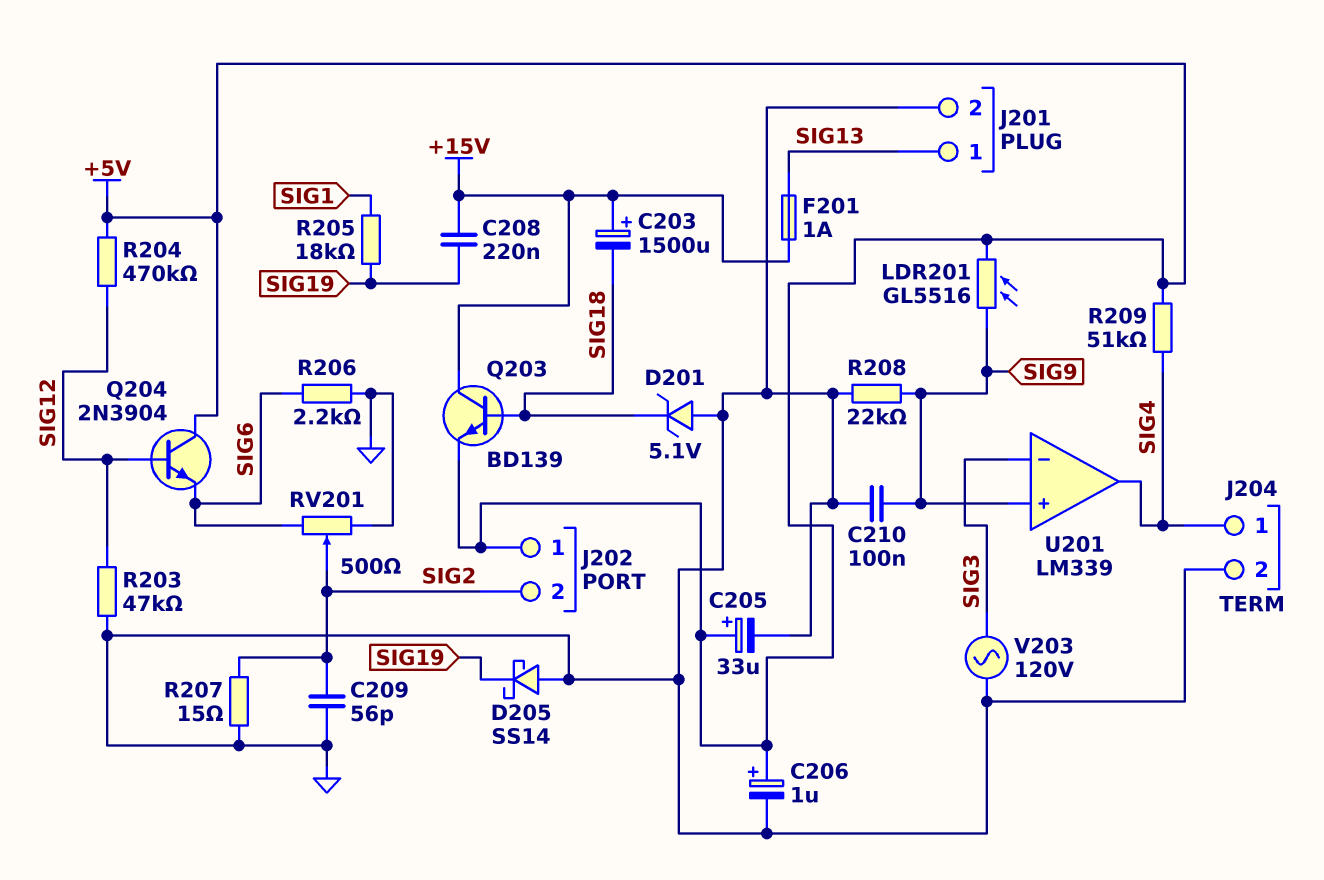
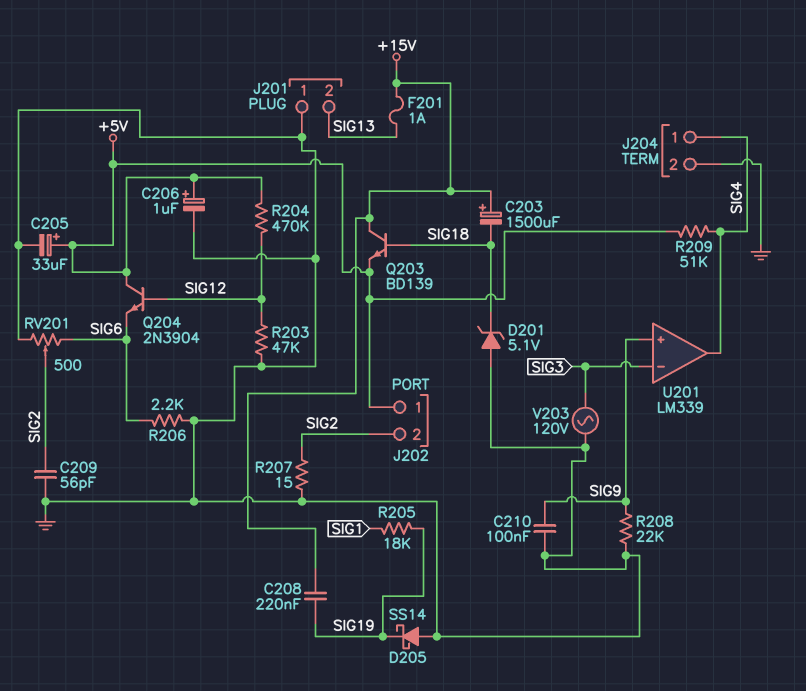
J201 pin 1: SIG13 -> GND
J201 pin 2: GND -> SIG13
LDR201: GL5516 (+5V, SIG9) -> none

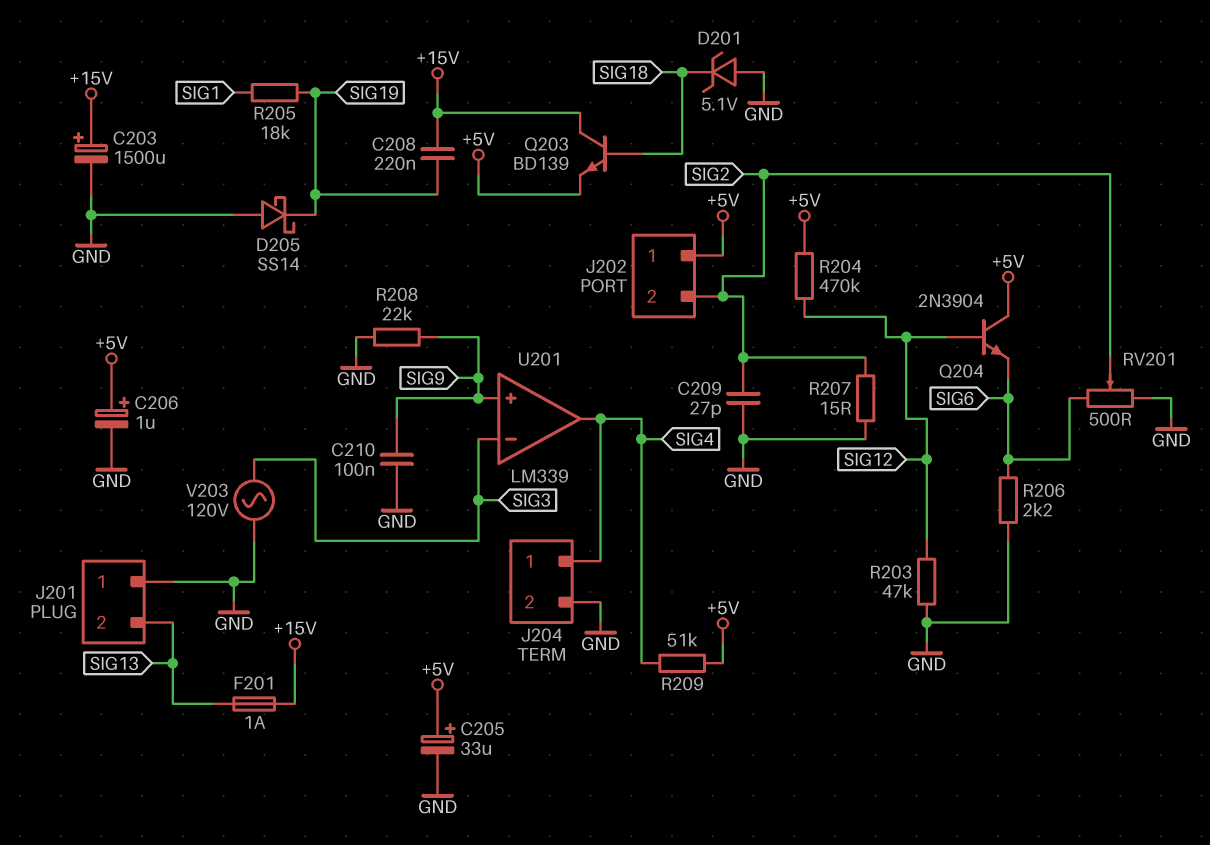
C203: 1500uF (plus +15V, minus SIG18) -> 1500uF (plus +15V, minus GND)
C209: 56pF (GND, SIG2) -> 27pF (GND, SIG2)

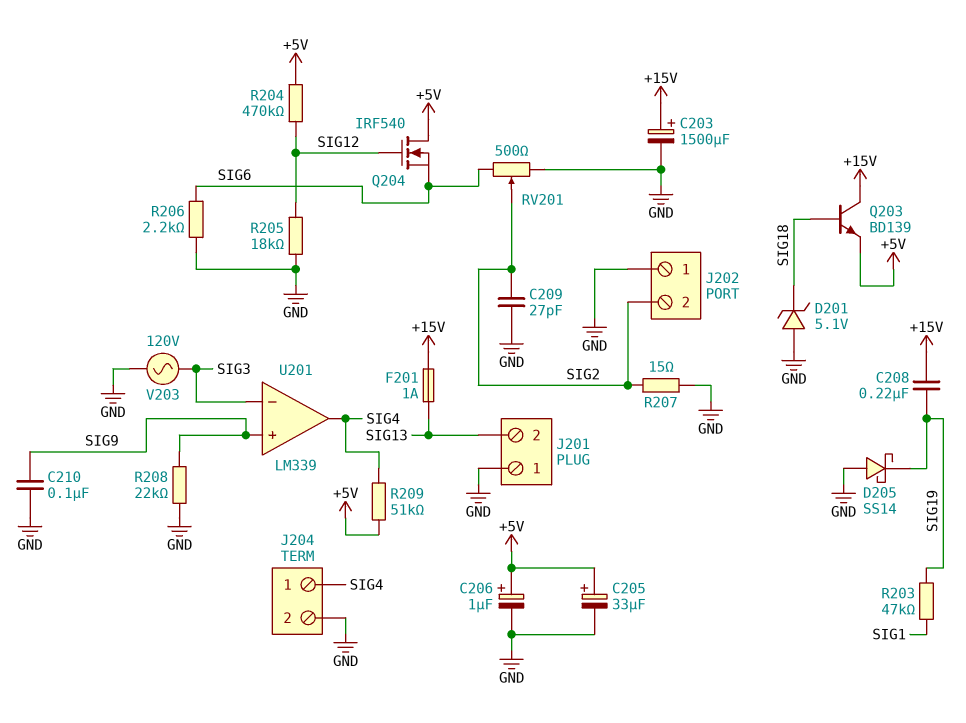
J202 pin 1: +5V -> GND
Q204: NPN 2N3904 (B SIG12, C +5V, E SIG6) -> NMOS IRF540 (G SIG12, D +5V, S SIG6)
R203: 47k (GND, SIG12) -> 47k (SIG1, SIG19)
R205: 18k (SIG1, SIG19) -> 18k (GND, SIG12)

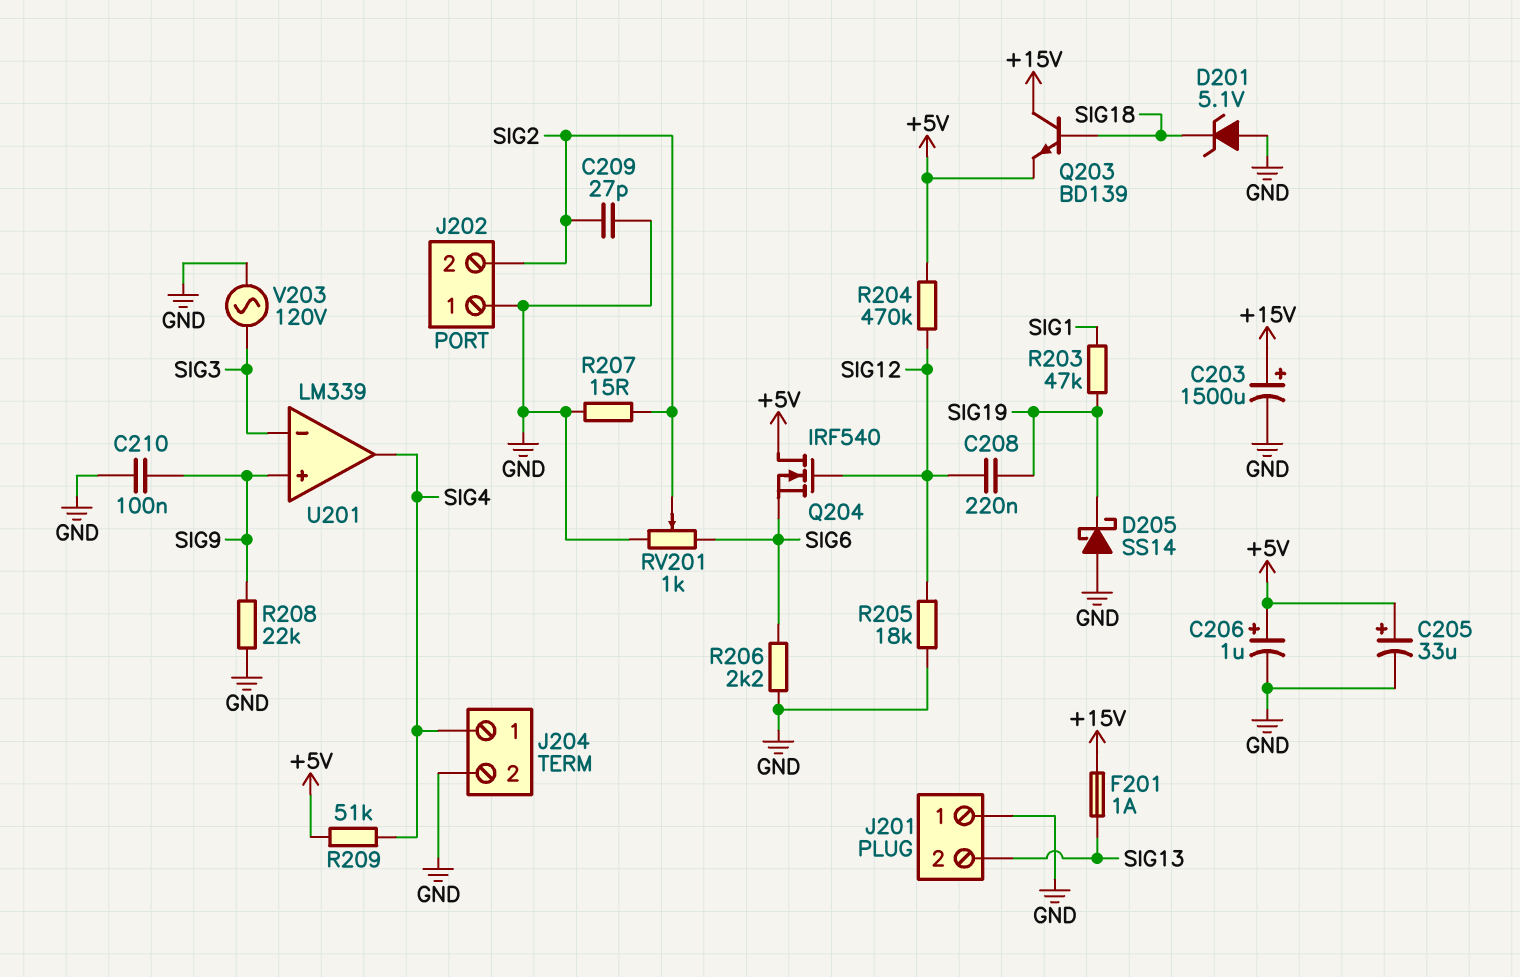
C208: 220nF (+15V, SIG19) -> 220nF (SIG12, SIG19)
RV201: 500 (GND, SIG6, wiper SIG2) -> 1k (GND, SIG6, wiper SIG2)

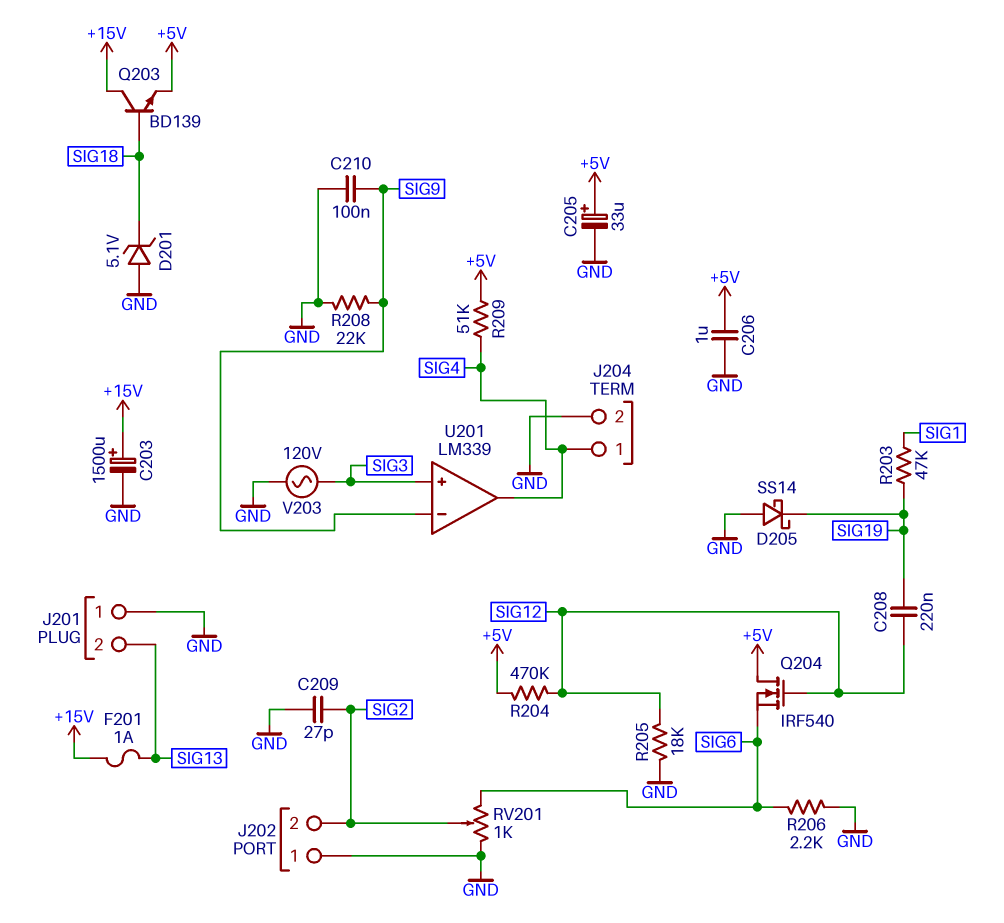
C206: 1uF (plus +5V, minus GND) -> 1uF (+5V, GND)
R207: 15 (GND, SIG2) -> none
U201 pin in+: SIG9 -> SIG3
U201 pin in-: SIG3 -> SIG9

